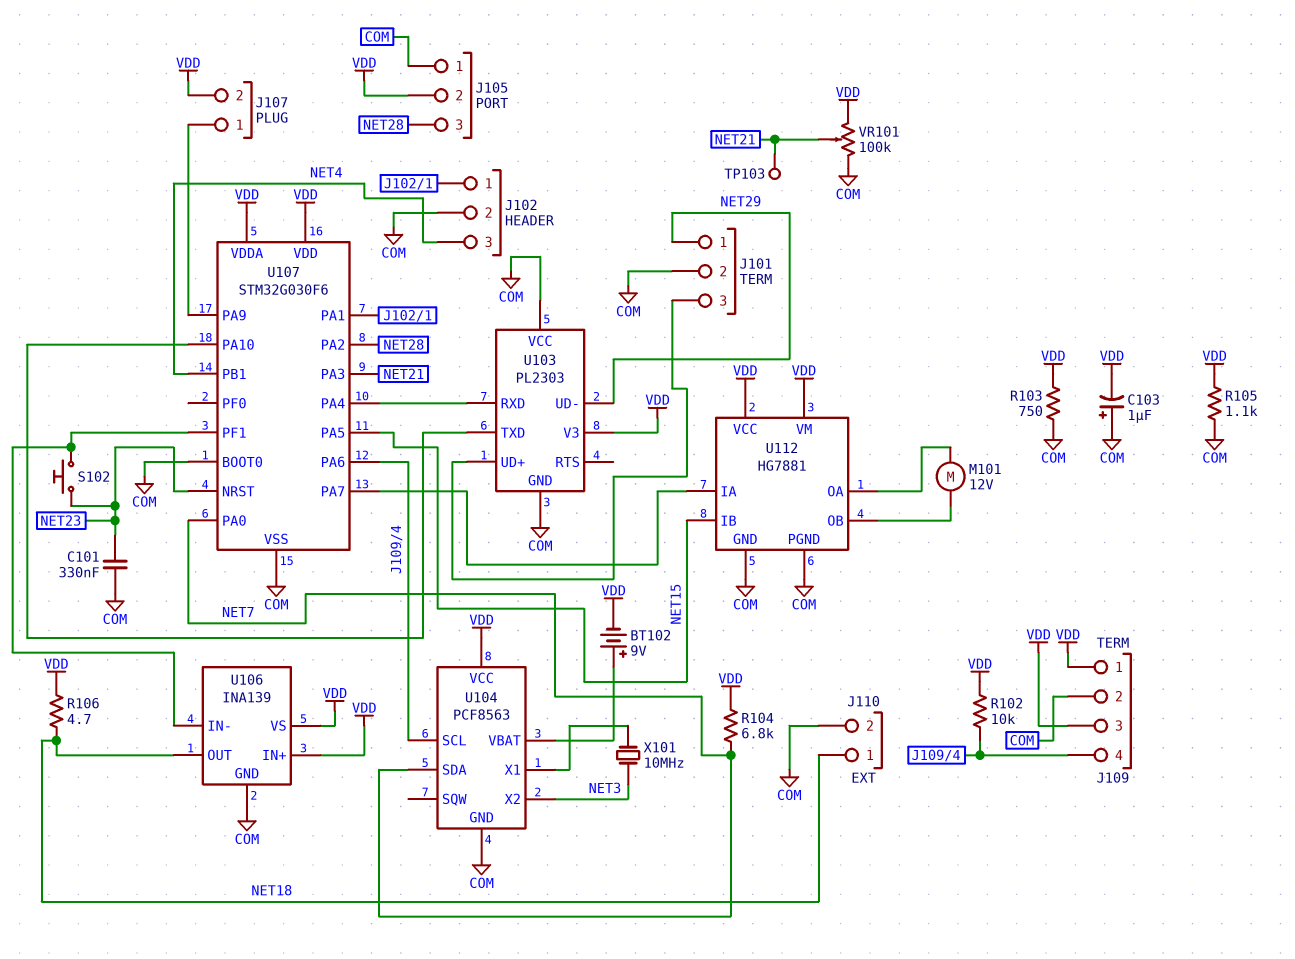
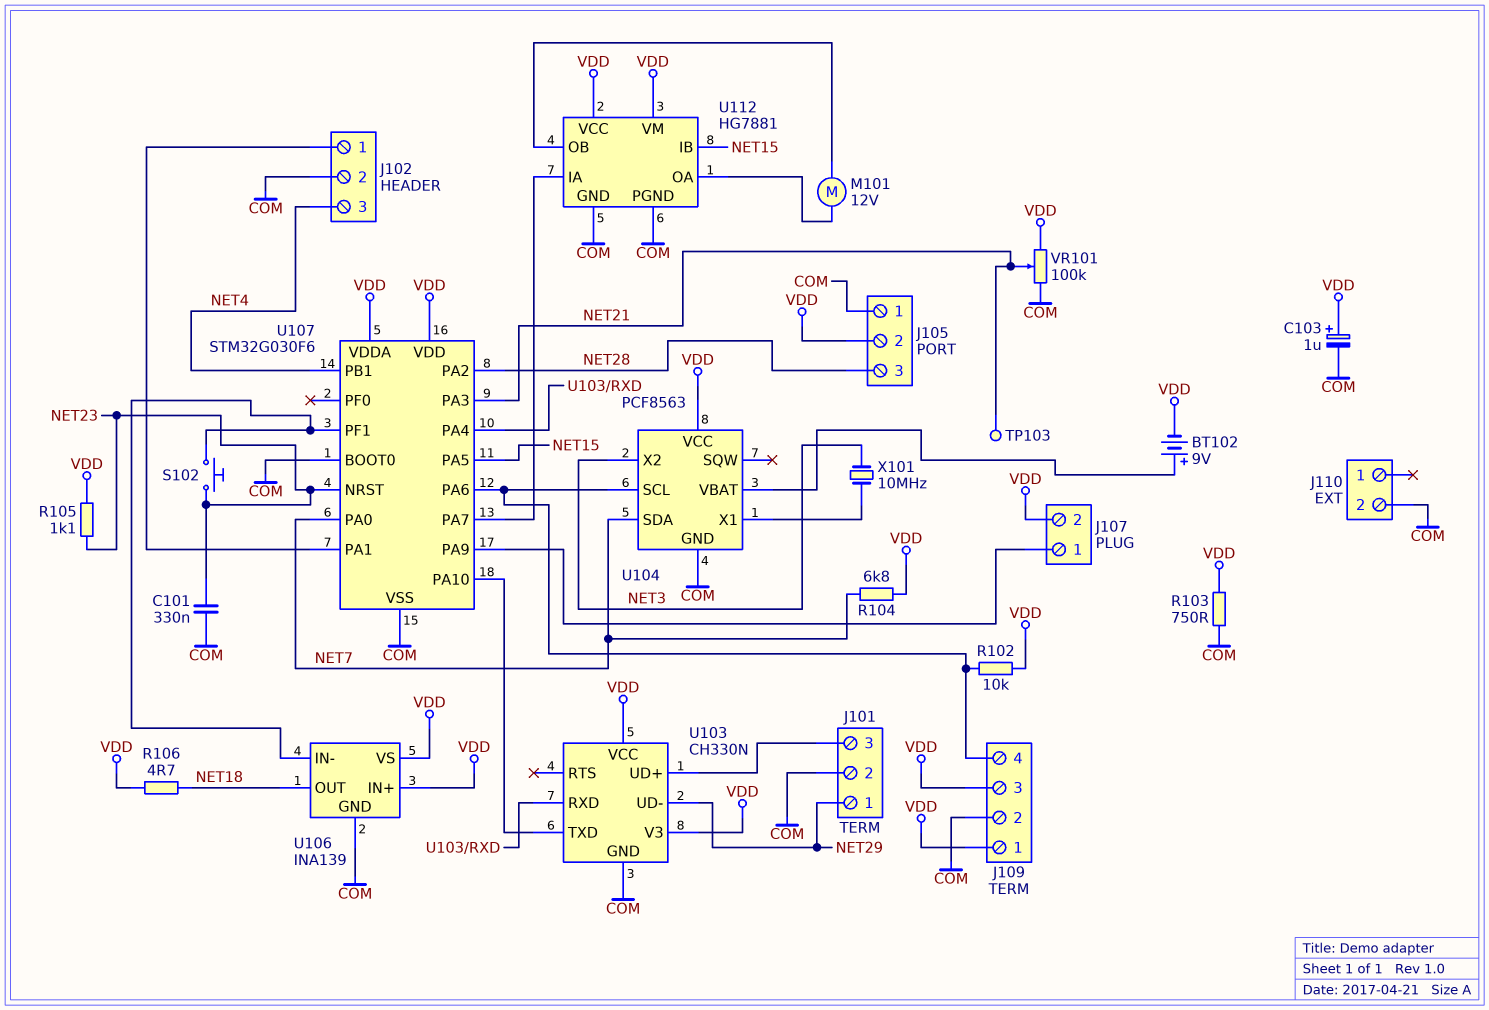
C103: 1uF (plus COM, minus VDD) -> 1uF (plus VDD, minus COM)
J110 pin 1: NET18 -> none
R105: 1.1k (COM, VDD) -> 1.1k (NET23, VDD)
U103: PL2303 -> CH330N
U103 pin VCC: COM -> VDD

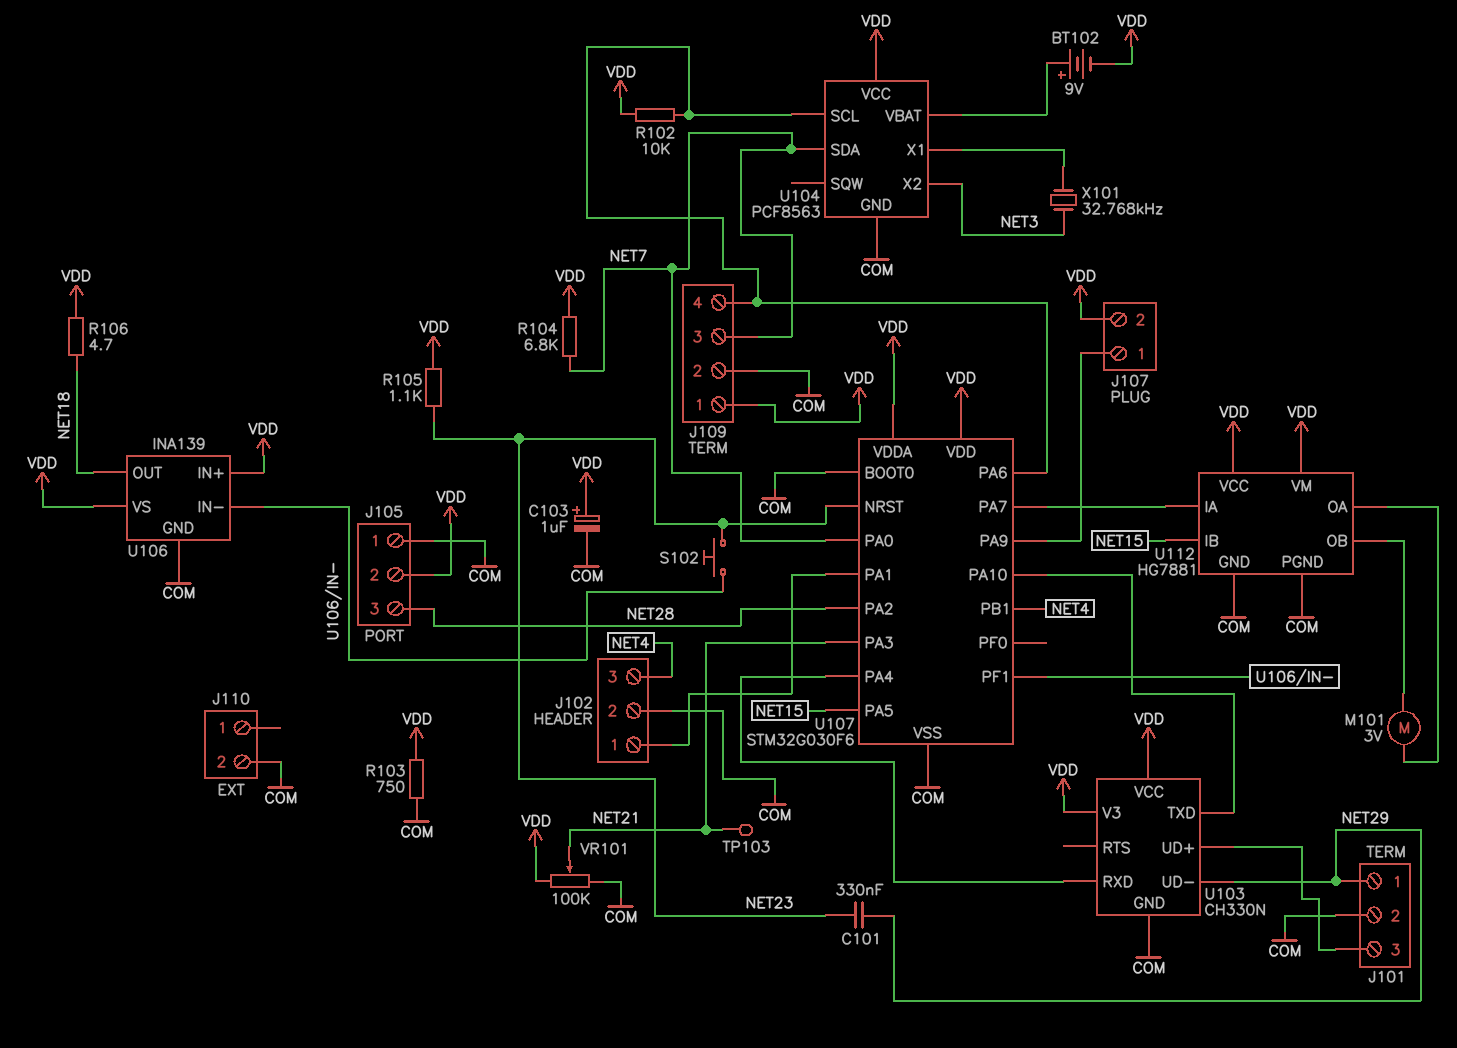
C101: 330nF (COM, NET23) -> 330nF (NET23, NET29)
J109 pin 3: VDD -> NET7
M101: motor 12V (U112/OA, U112/OB) -> motor 3V (U112/OA, U112/OB)
X101: 10MHz (NET3, U104/X1) -> 32.768kHz (NET3, U104/X1)

